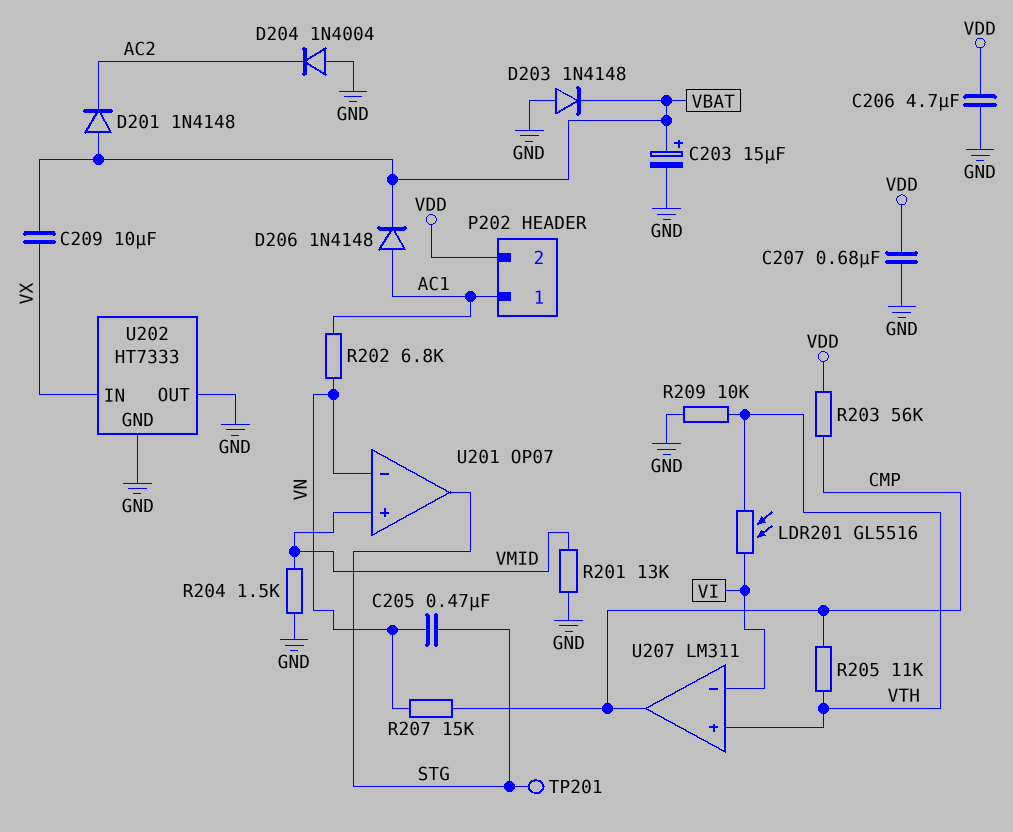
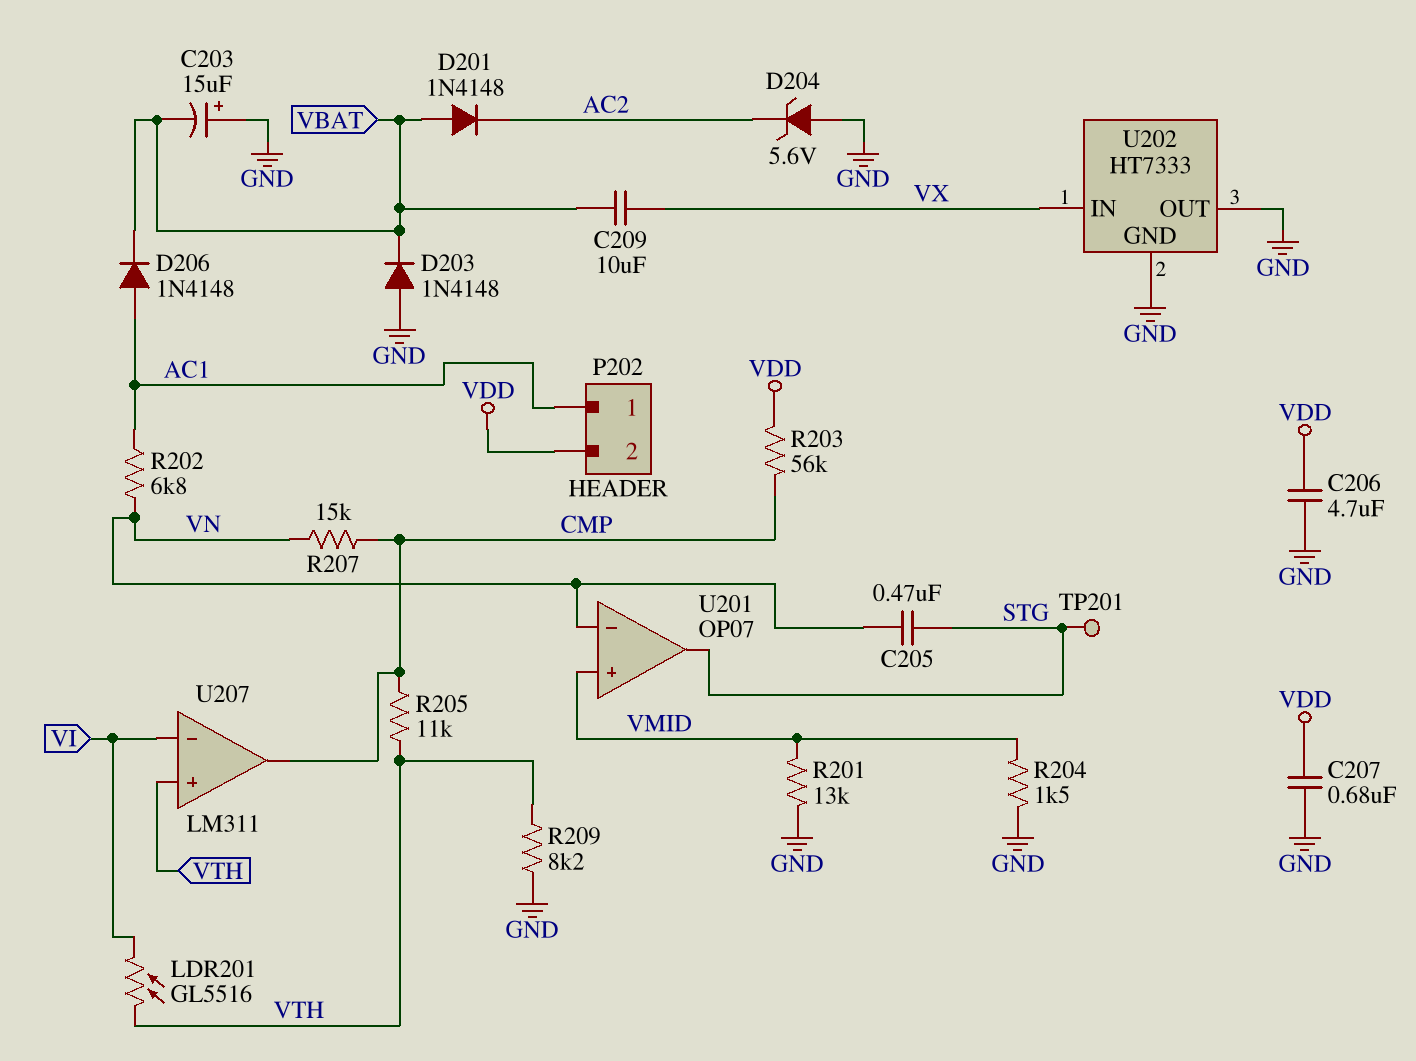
C203: 15uF (plus VBAT, minus GND) -> 15uF (plus GND, minus VBAT)
D204: diode 1N4004 (A GND, K AC2) -> zener 5.6V (A GND, K AC2)
R209: 10k (GND, VTH) -> 8.2k (GND, VTH)

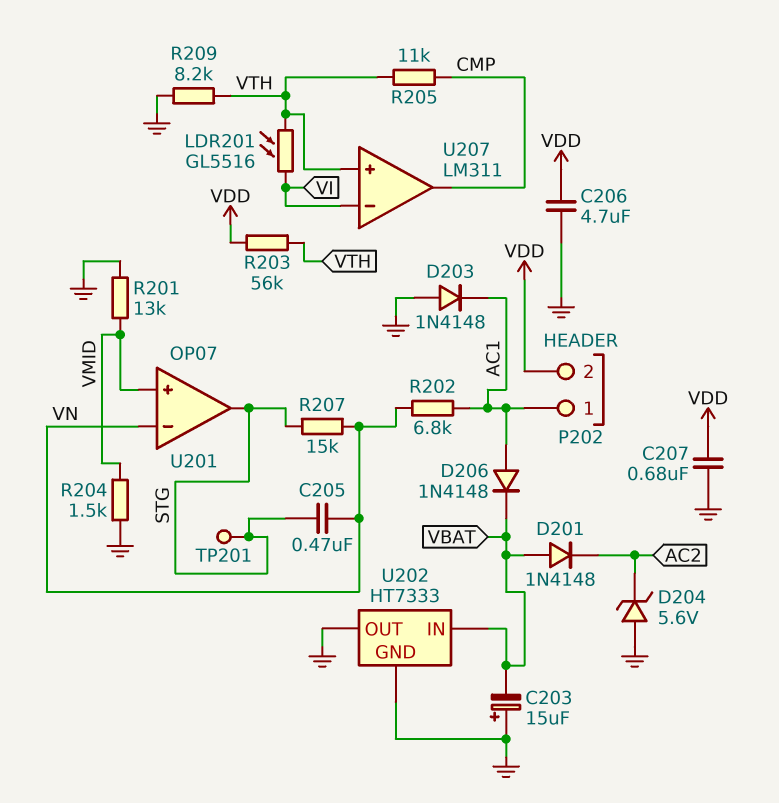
C209: 10uF (VBAT, VX) -> none
D203: diode 1N4148 (A GND, K VBAT) -> diode 1N4148 (A GND, K AC1)
R203: 56k (CMP, VDD) -> 56k (VDD, VTH)
R207: 15k (CMP, VN) -> 15k (STG, VN)
U202 pin IN: VX -> VBAT

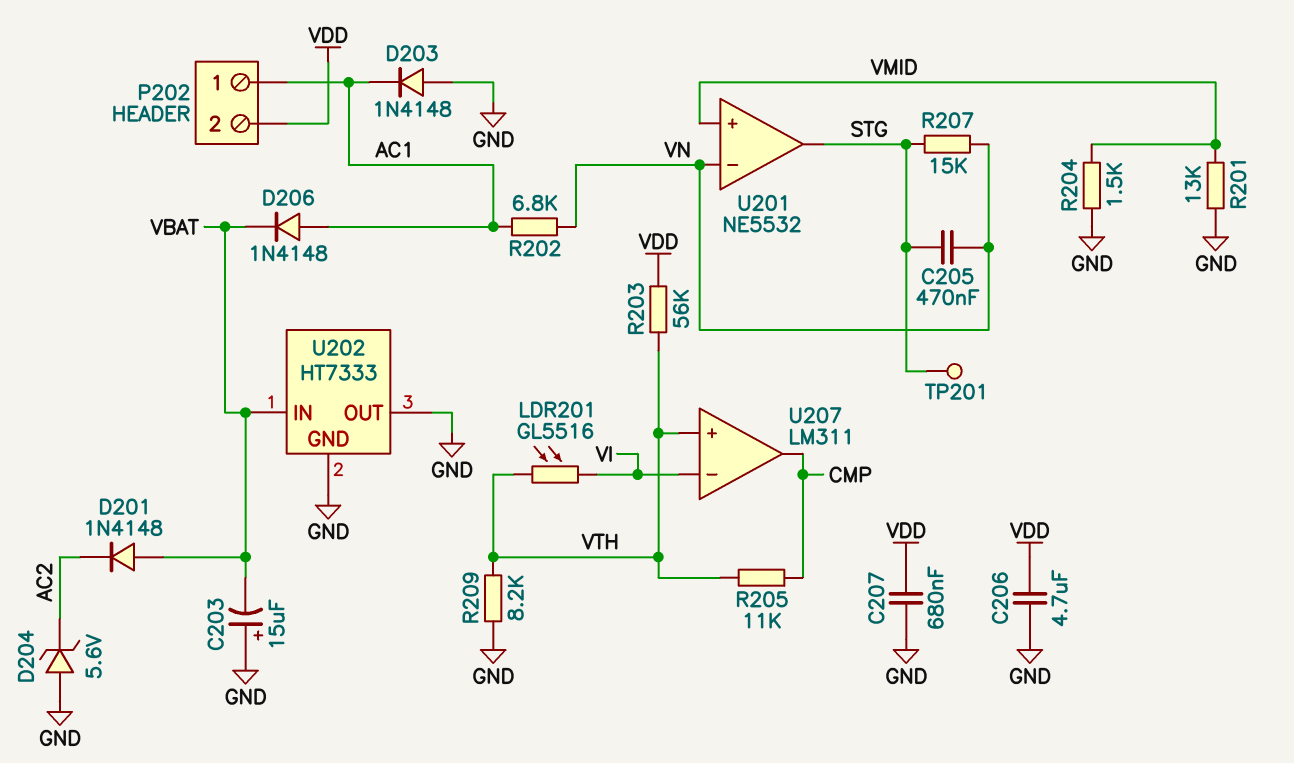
U201: OP07 -> NE5532

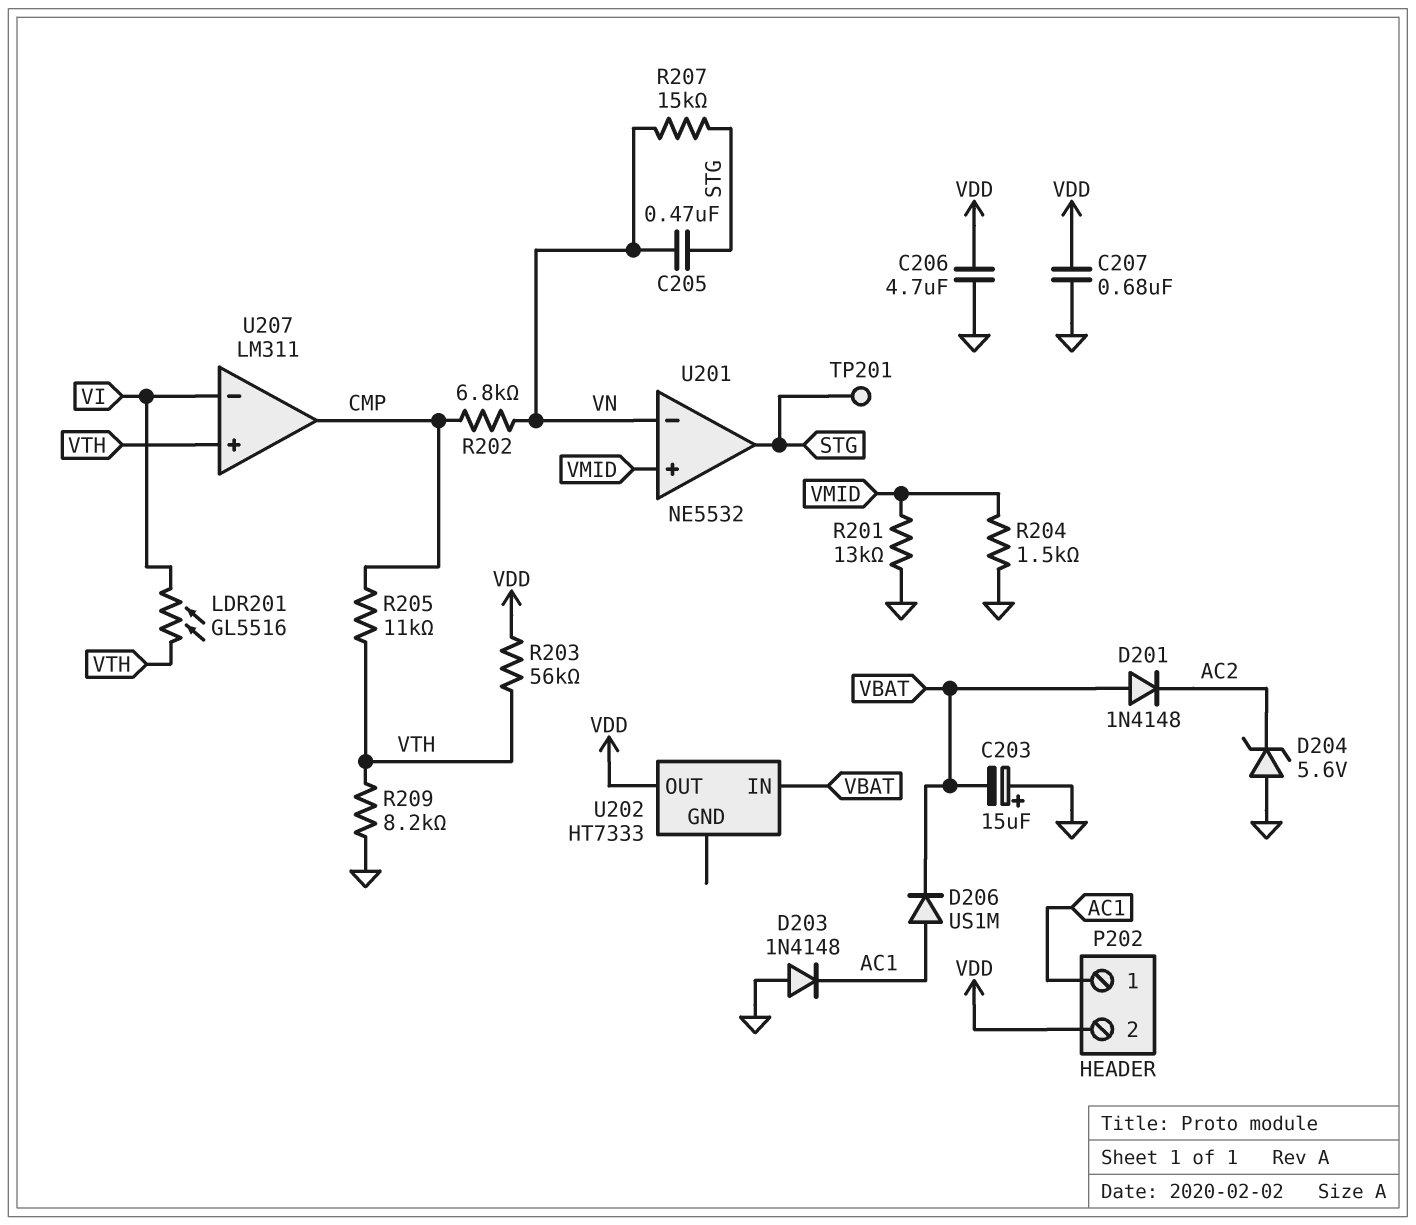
D206: diode 1N4148 (A AC1, K VBAT) -> diode US1M (A AC1, K VBAT)
R202: 6.8k (AC1, VN) -> 6.8k (CMP, VN)
U202 pin GND: GND -> none
U202 pin OUT: GND -> VDD

